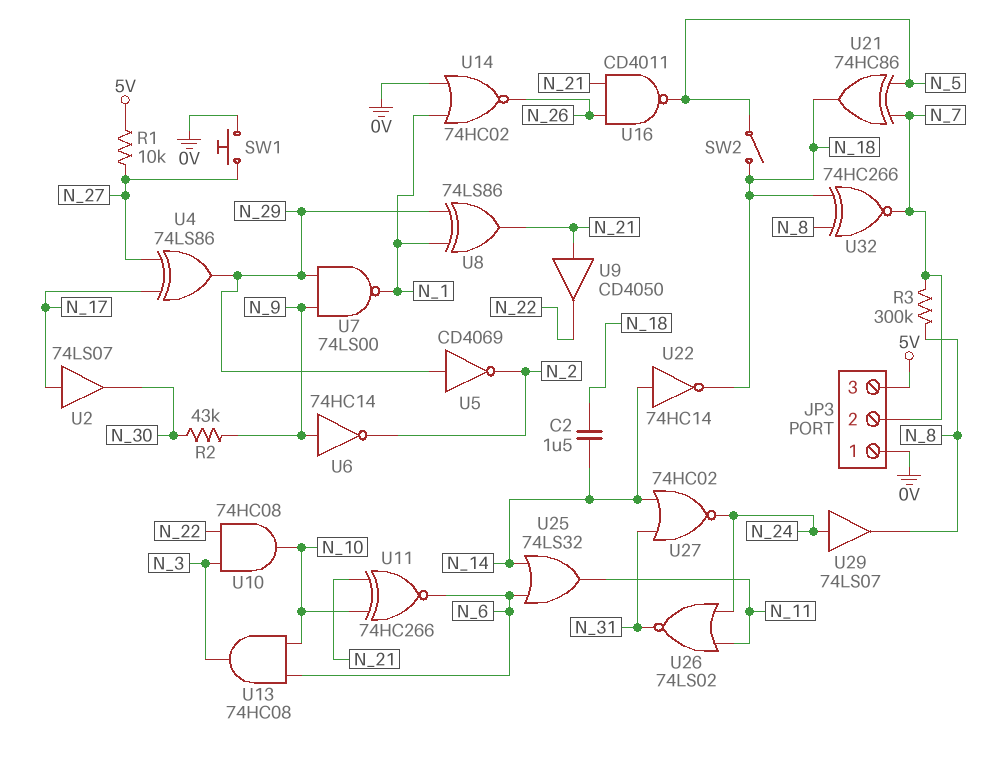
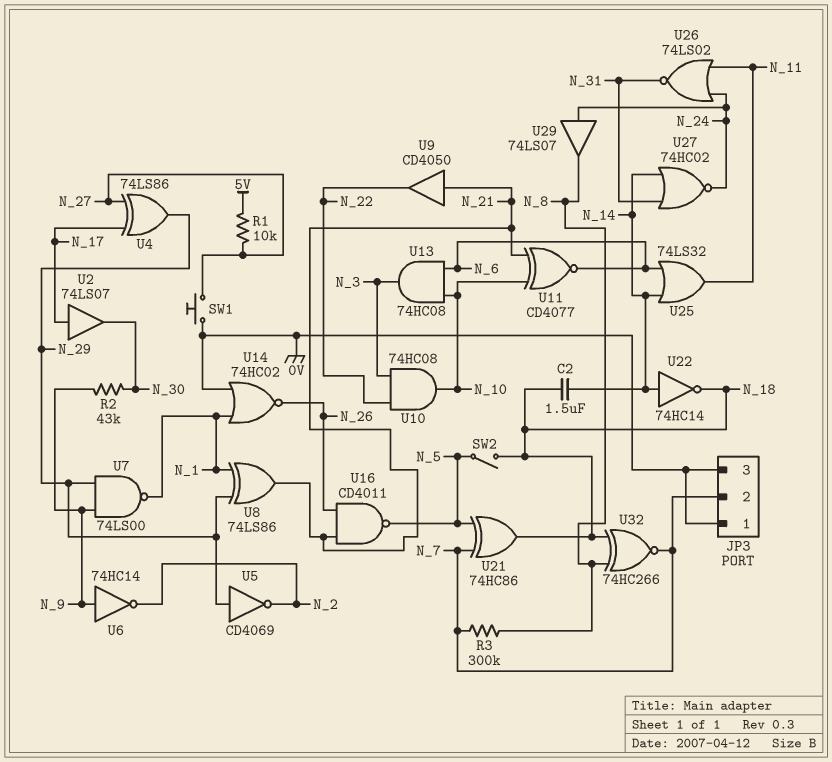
JP3 pin 3: 5V -> 0V
U11: XNOR 74HC266 (in N_10, in N_21, out N_6) -> XNOR CD4077 (in N_10, in N_21, out N_6)

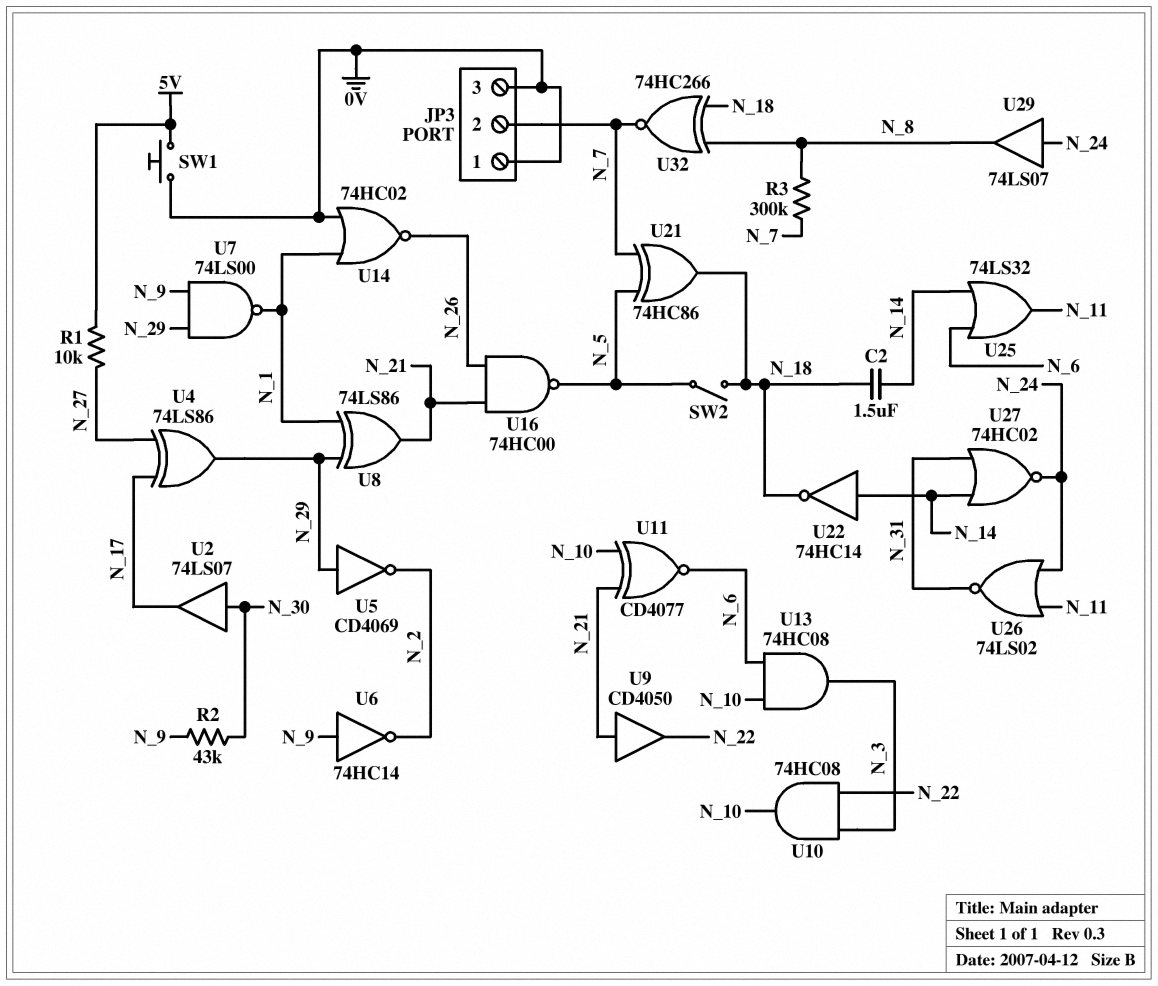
SW1: button (0V, N_27) -> button (0V, 5V)
U2: buffer 74LS07 (in N_17, out N_30) -> buffer 74LS07 (in N_30, out N_17)
U16: NAND CD4011 (in N_21, in N_26, out N_5) -> NAND 74HC00 (in N_21, in N_26, out N_5)

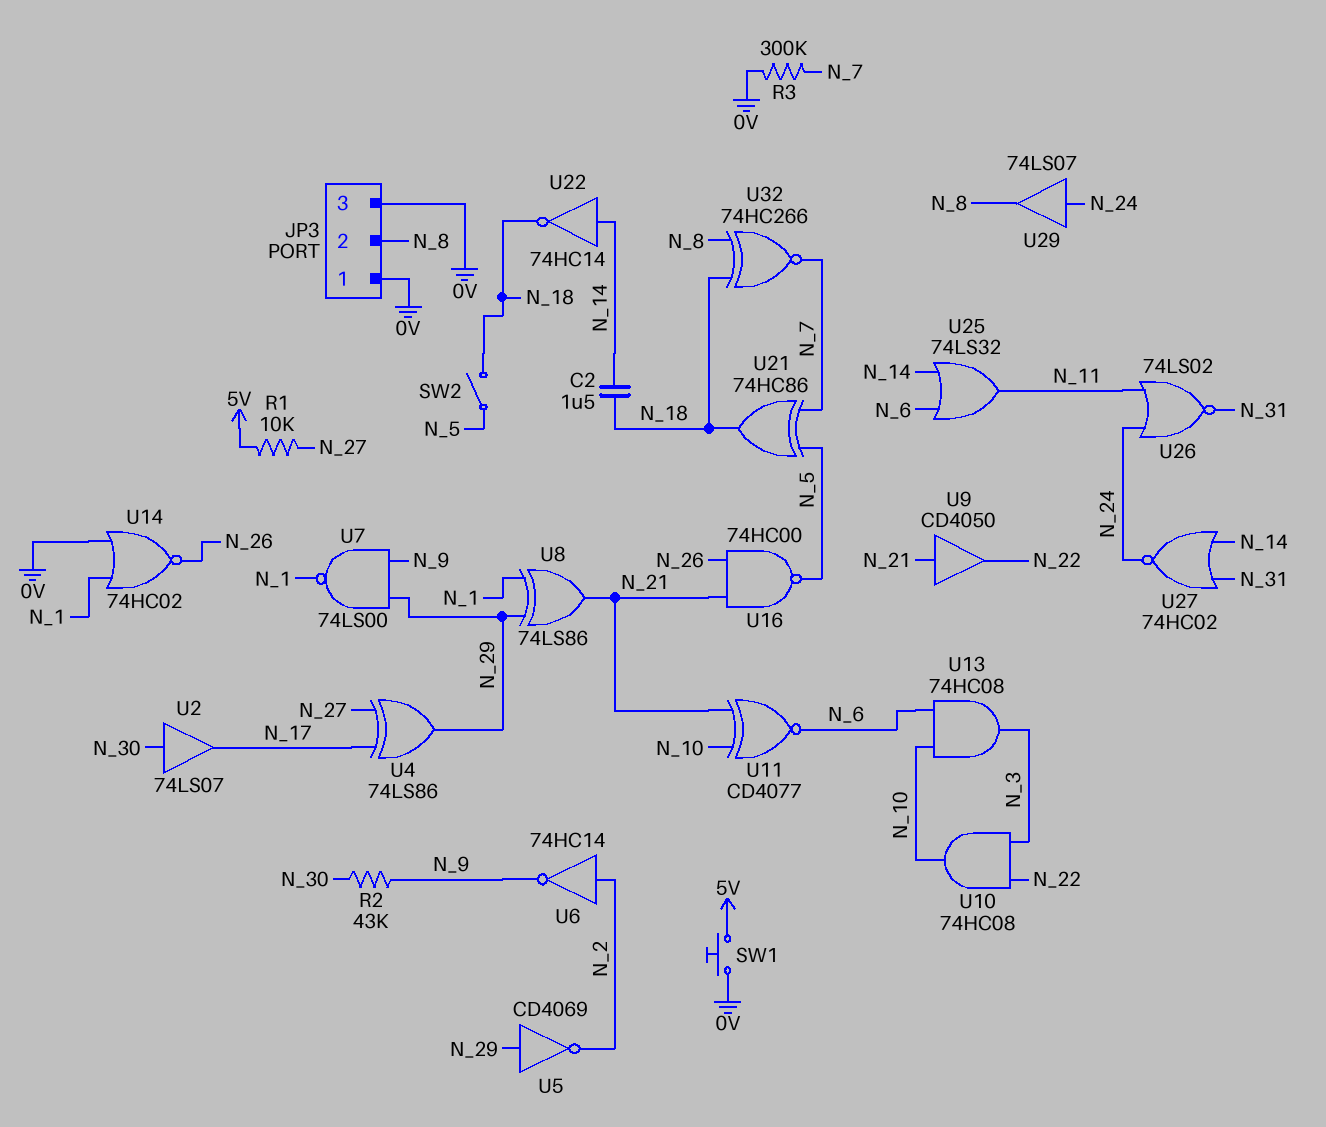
JP3 pin 2: N_7 -> N_8
R3: 300k (N_7, N_8) -> 300k (0V, N_7)
U6: NOT 74HC14 (in N_9, out N_2) -> NOT 74HC14 (in N_2, out N_9)

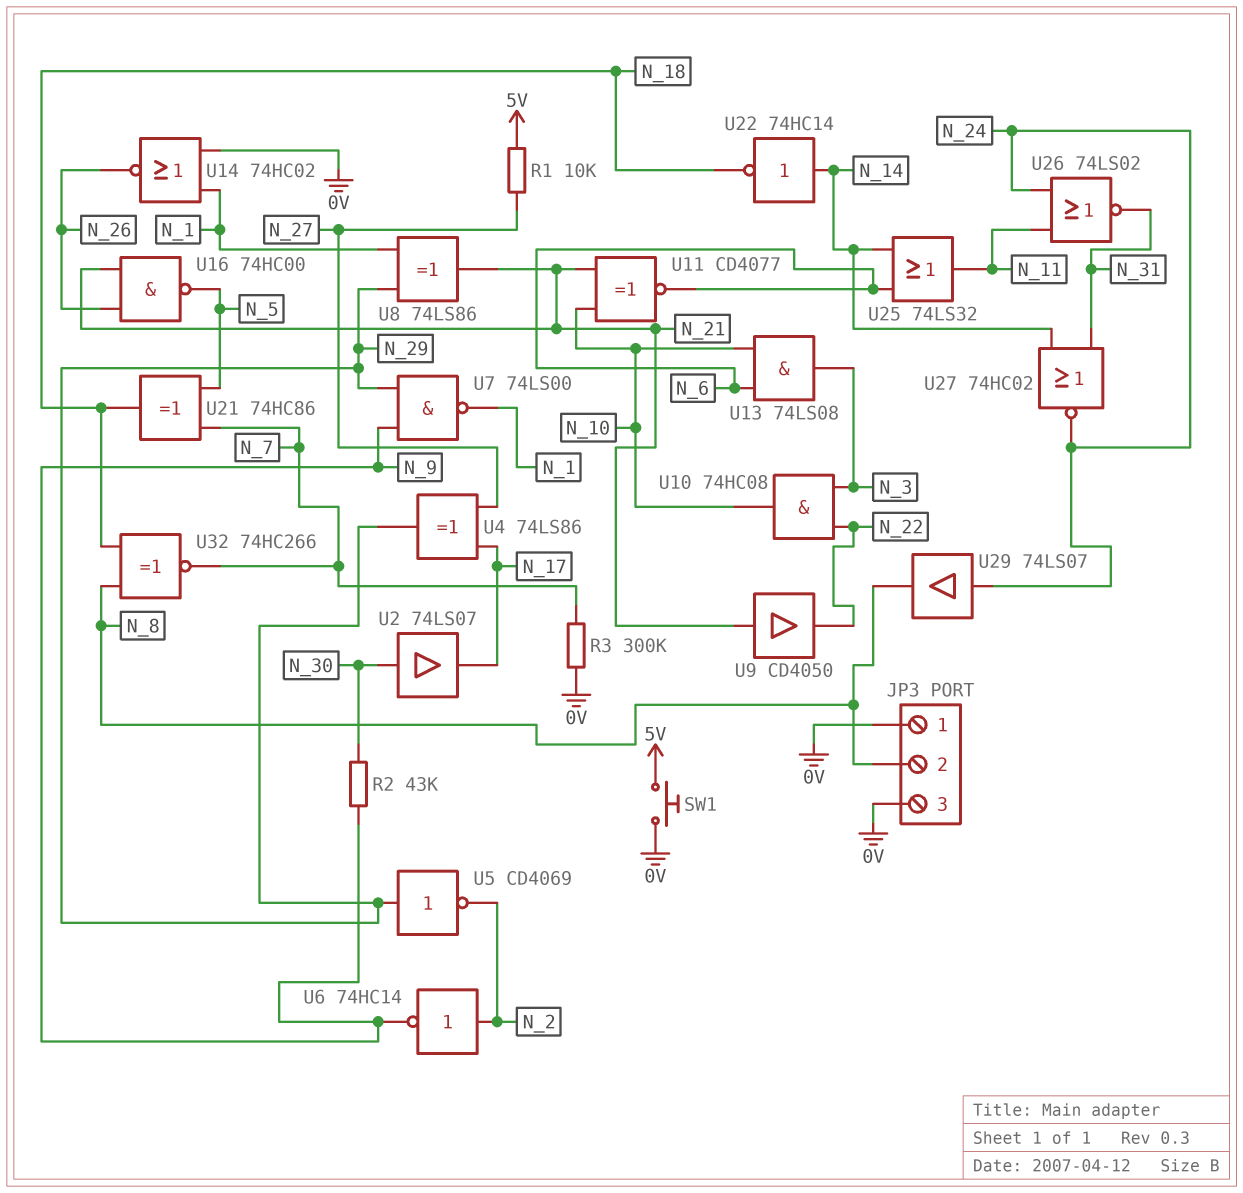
C2: 1.5uF (N_14, N_18) -> none
SW2: switch (N_5, N_18) -> none
U13: AND 74HC08 (in N_6, in N_10, out N_3) -> AND 74LS08 (in N_6, in N_10, out N_3)

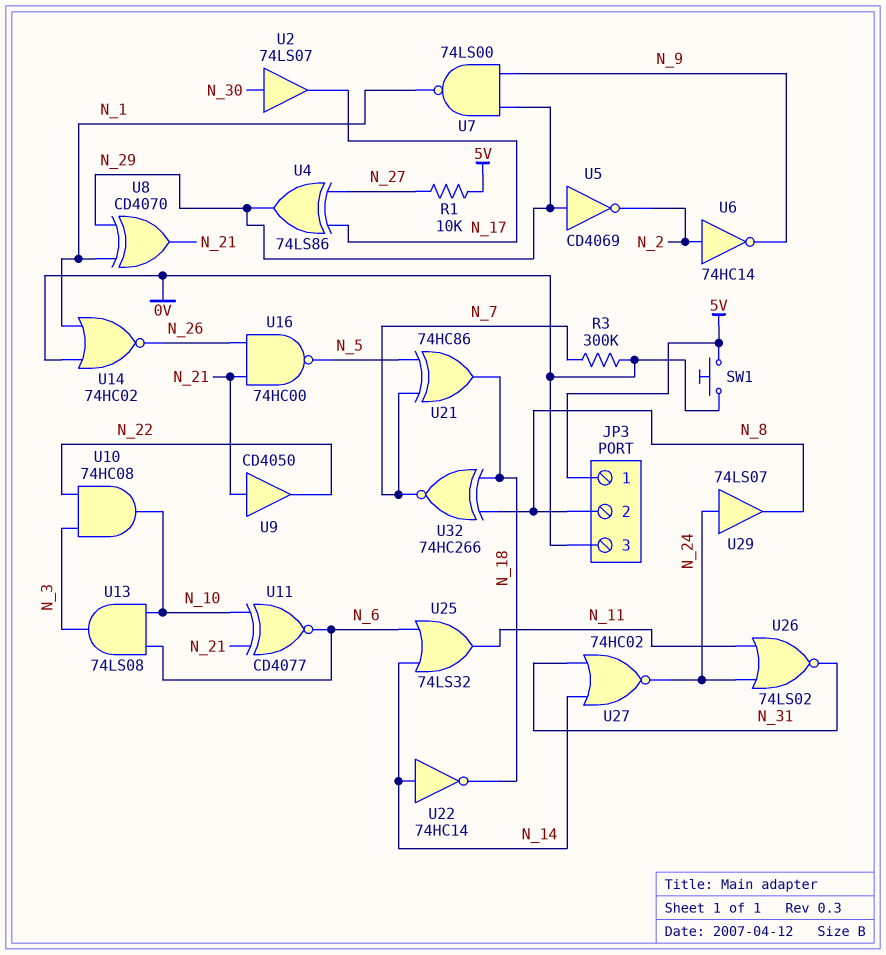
JP3 pin 1: 0V -> 5V
R2: 43k (N_9, N_30) -> none
U8: XOR 74LS86 (in N_1, in N_29, out N_21) -> XOR CD4070 (in N_1, in N_29, out N_21)

